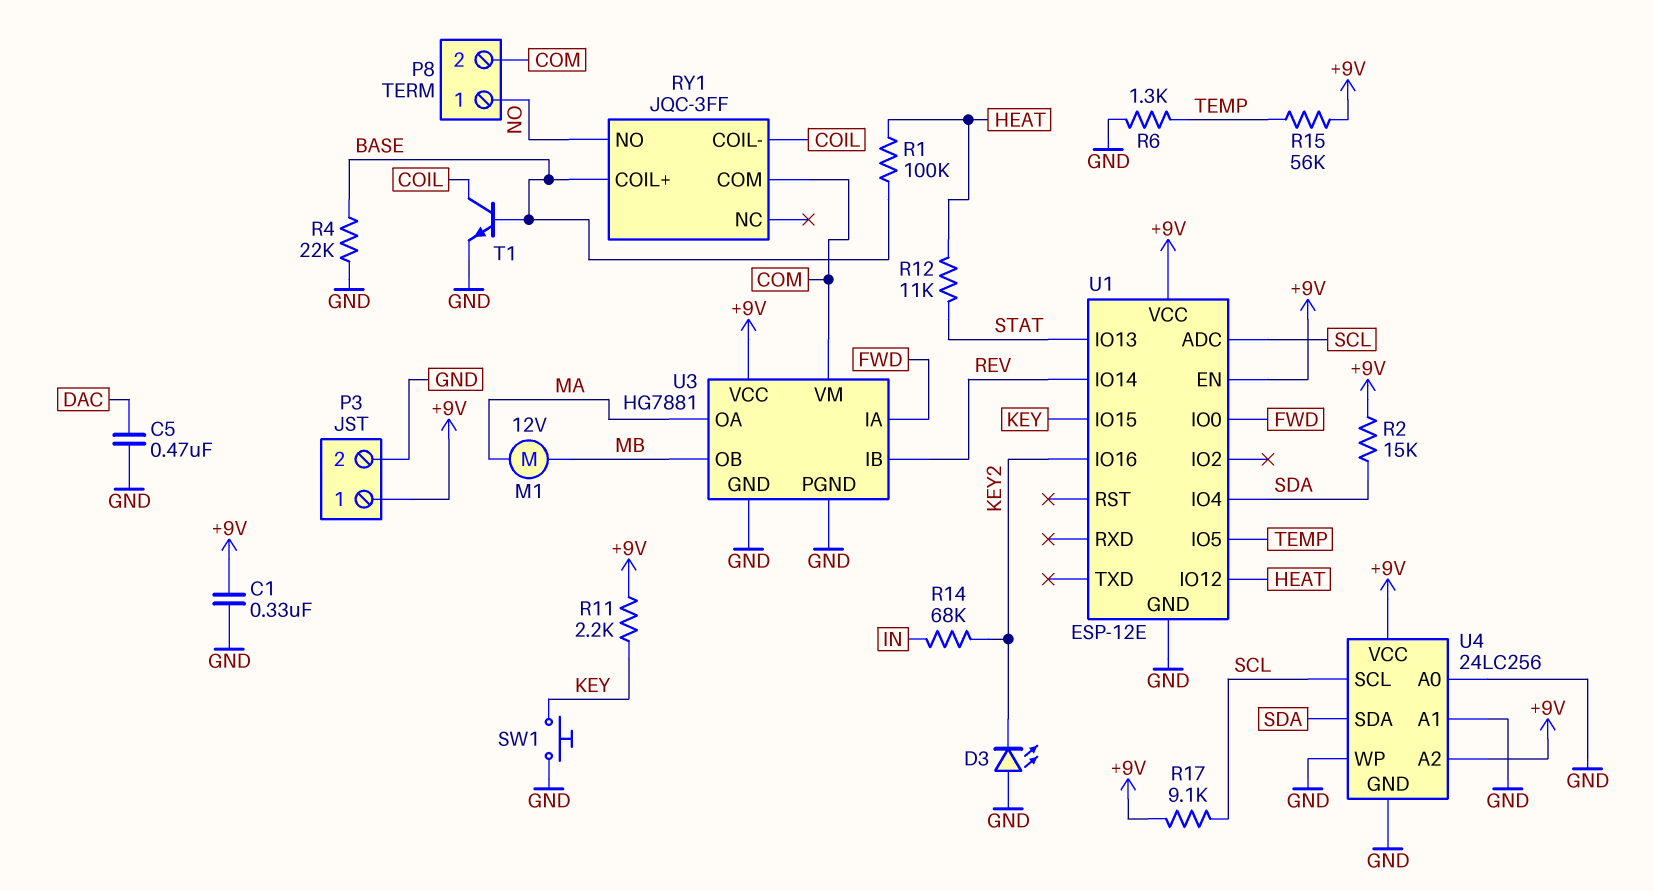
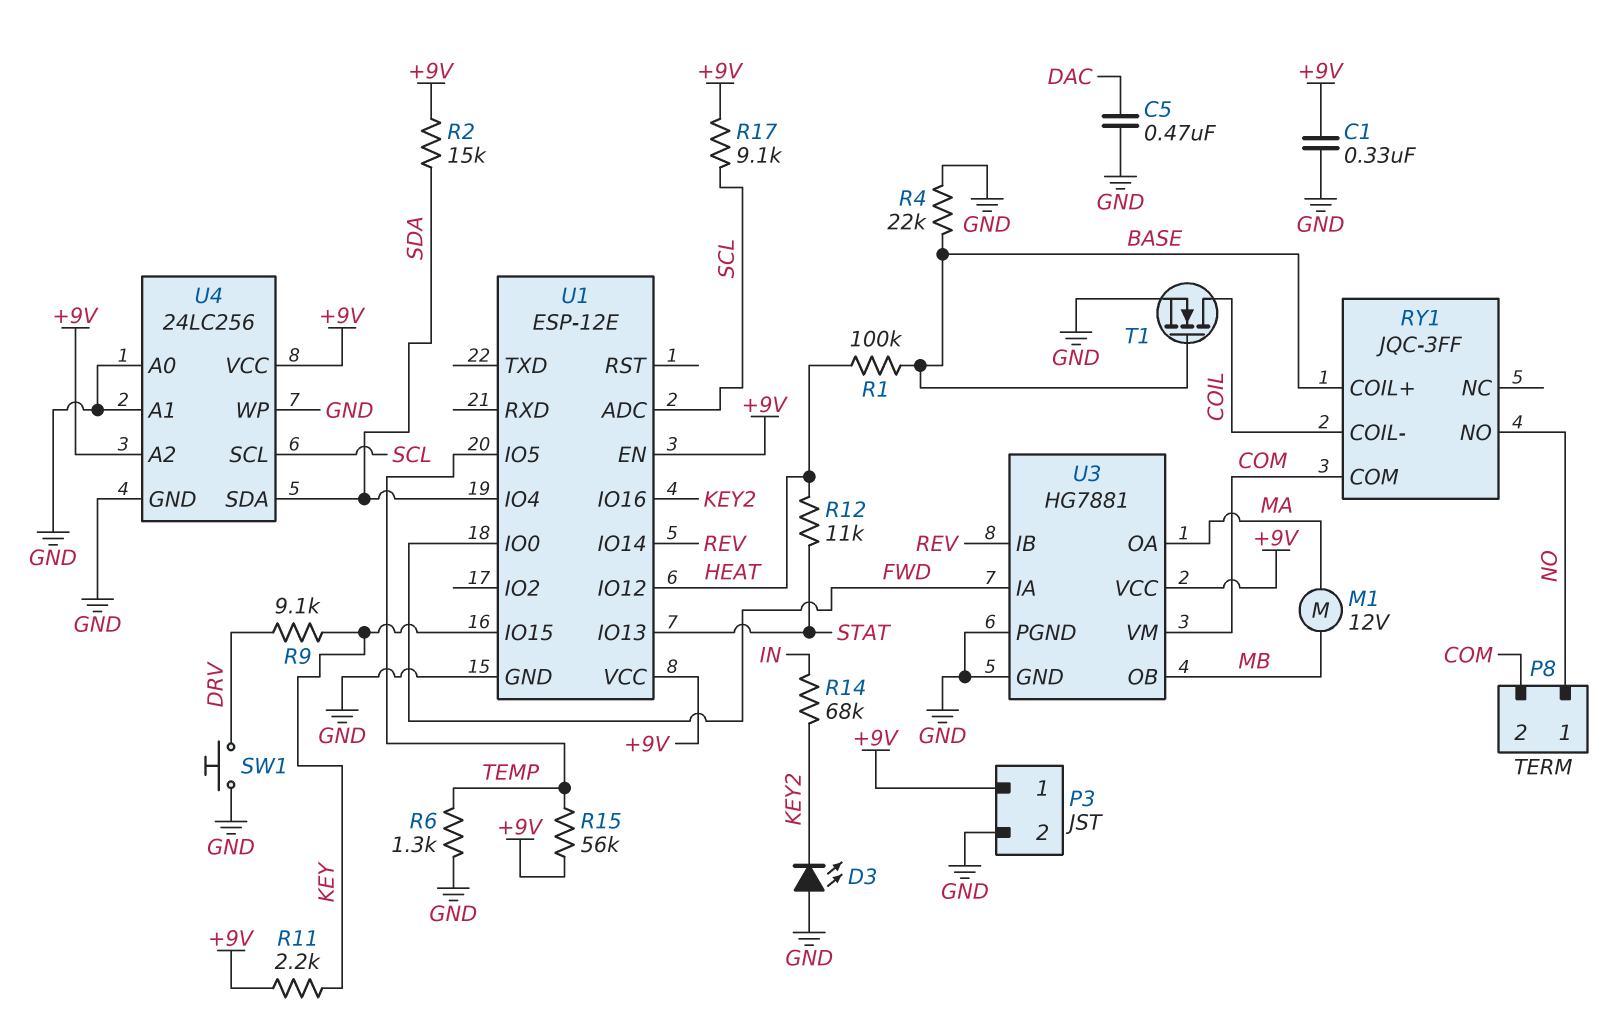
R9: none -> 9.1k (DRV, KEY)
SW1: button (GND, KEY) -> button (DRV, GND)
T1: NPN (B BASE, C COIL, E GND) -> NMOS (G BASE, D COIL, S GND)

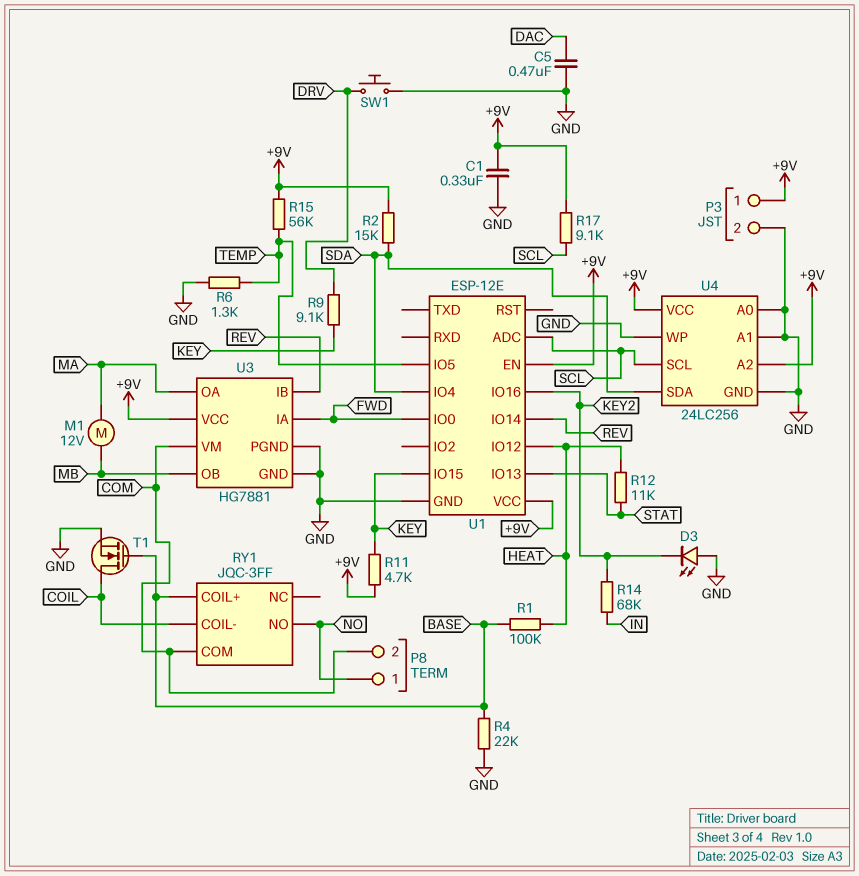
R11: 2.2k (+9V, KEY) -> 4.7k (+9V, KEY)

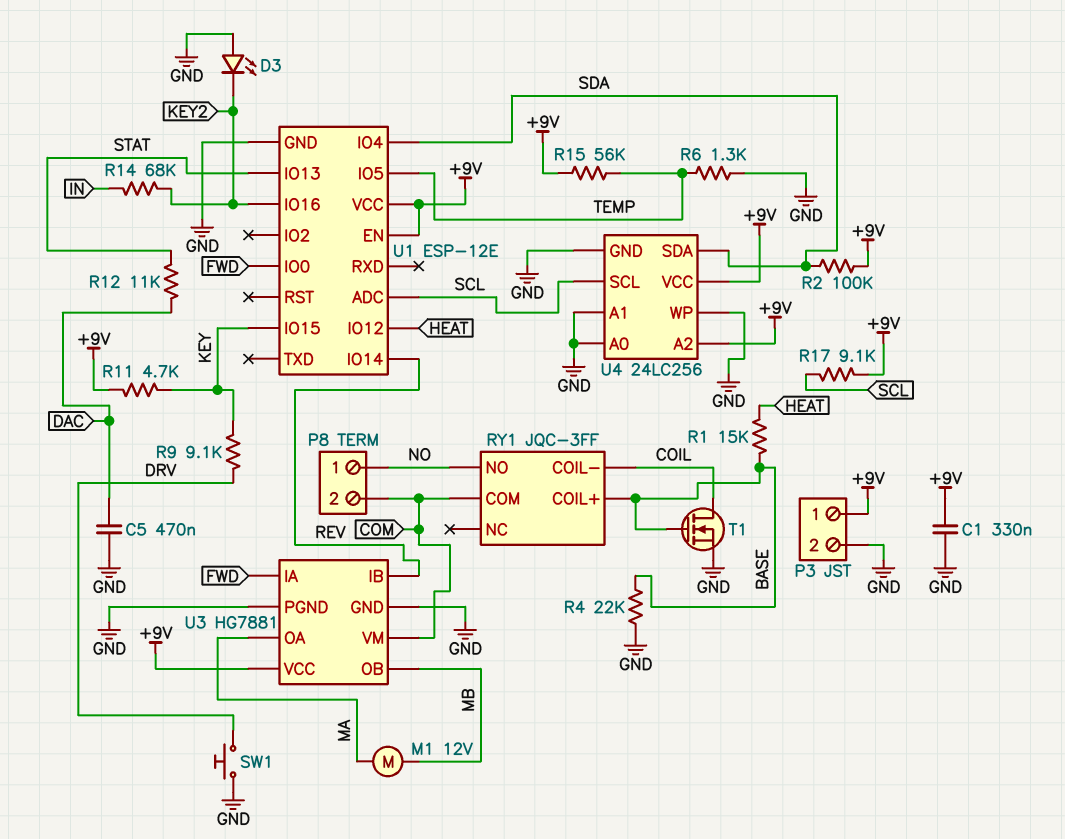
R1: 100k (BASE, HEAT) -> 15k (BASE, HEAT)
R2: 15k (+9V, SDA) -> 100k (+9V, SDA)
R12: 11k (HEAT, STAT) -> 11k (DAC, STAT)

